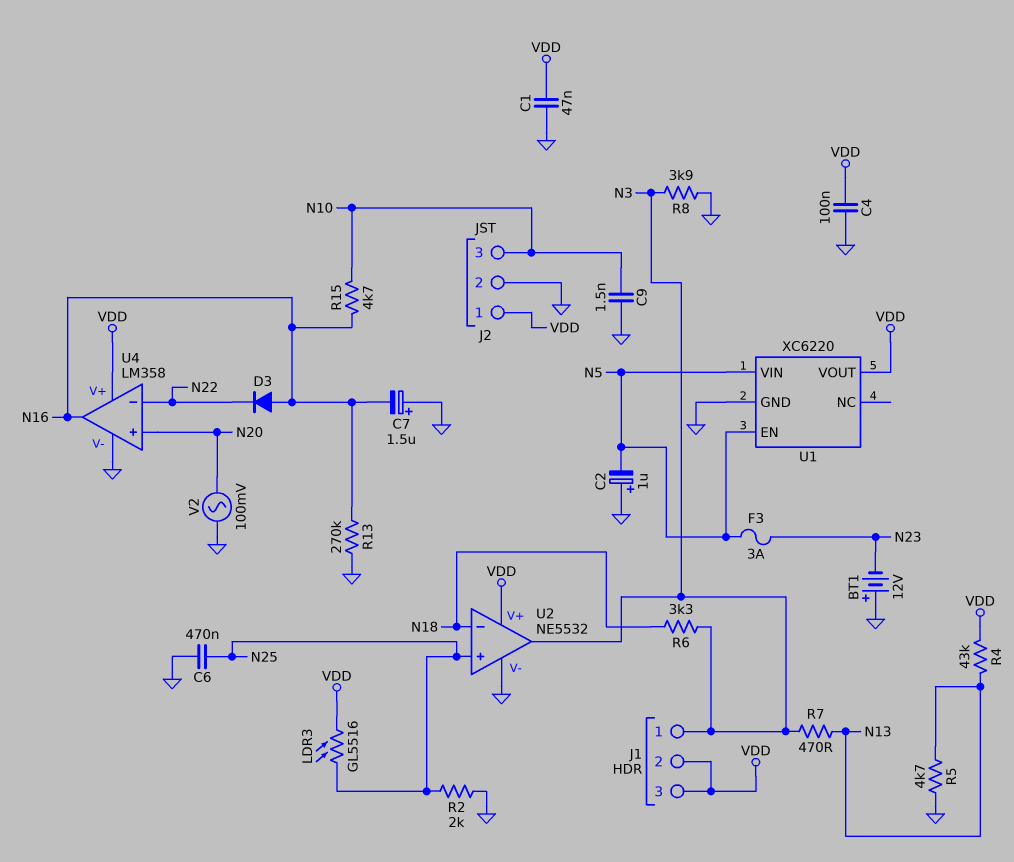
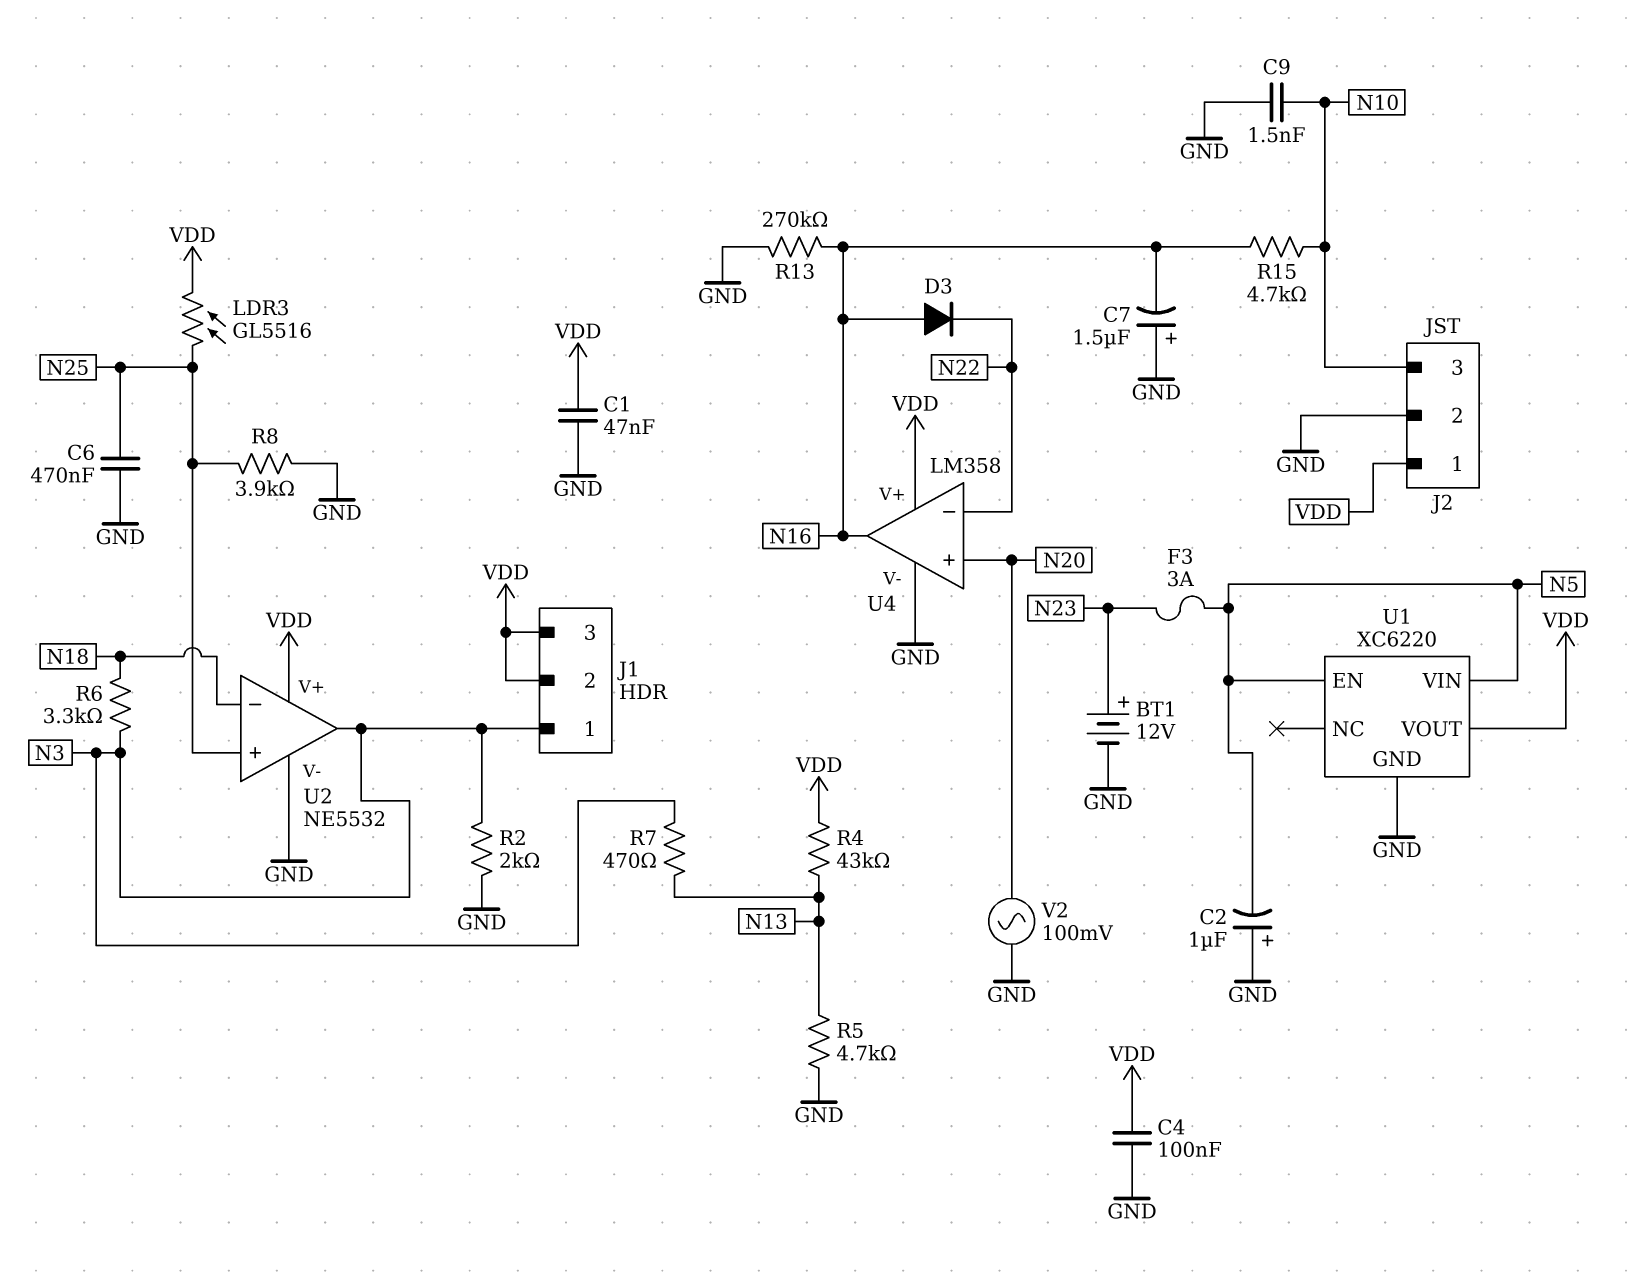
BT1: 12V (plus GND, minus N23) -> 12V (plus N23, minus GND)
R2: 2k (GND, N25) -> 2k (GND, N3)
R8: 3.9k (GND, N3) -> 3.9k (GND, N25)

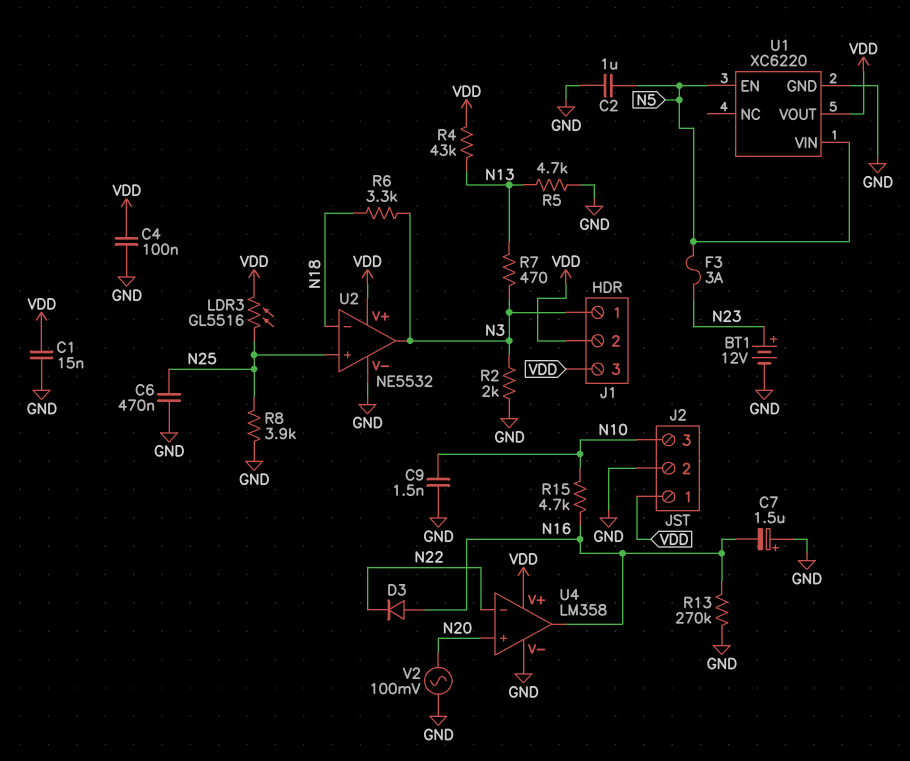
C1: 47nF (GND, VDD) -> 15nF (GND, VDD)
C2: 1uF (plus GND, minus N5) -> 1uF (GND, N5)

